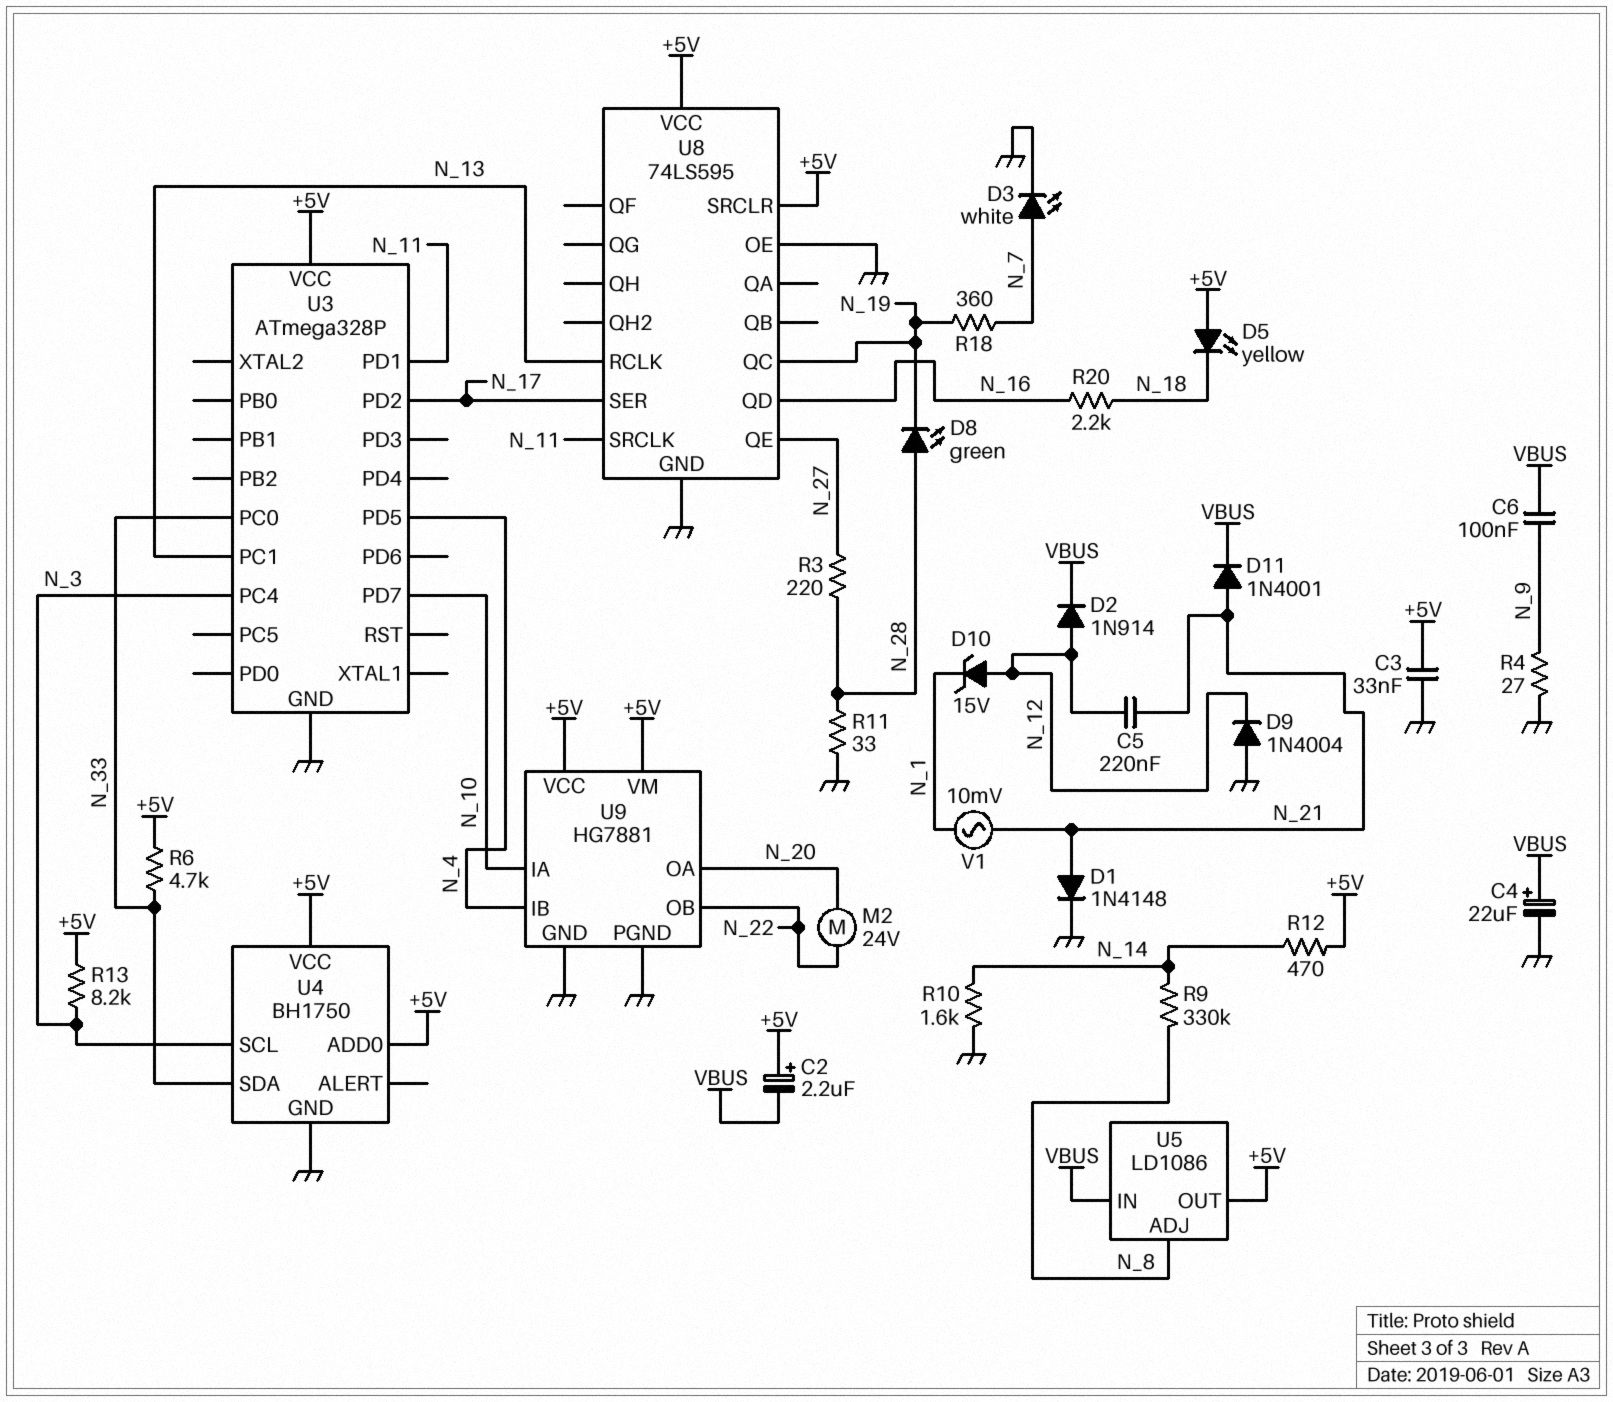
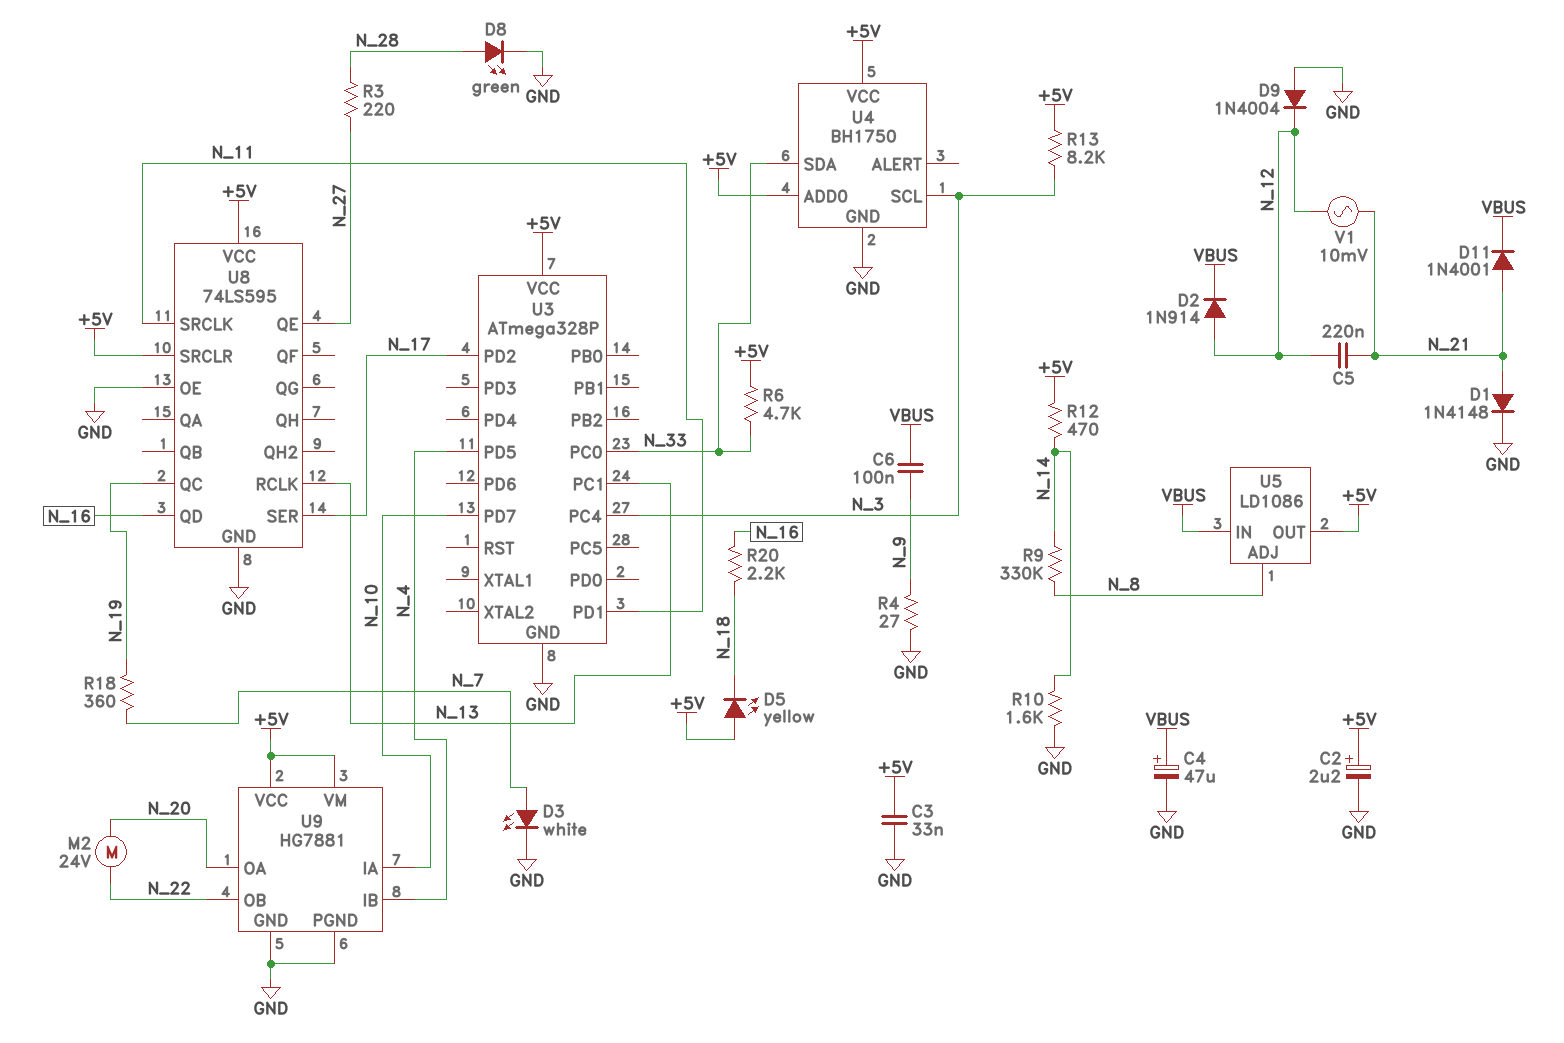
C2: 2.2uF (plus +5V, minus VBUS) -> 2.2uF (plus +5V, minus GND)
C4: 22uF (plus VBUS, minus GND) -> 47uF (plus VBUS, minus GND)
D8: LED green (A N_28, K N_19) -> LED green (A N_28, K GND)
D10: zener 15V (A N_12, K N_1) -> none
R11: 33 (GND, N_28) -> none
V1: AC 10mV (N_1, N_21) -> AC 10mV (N_12, N_21)

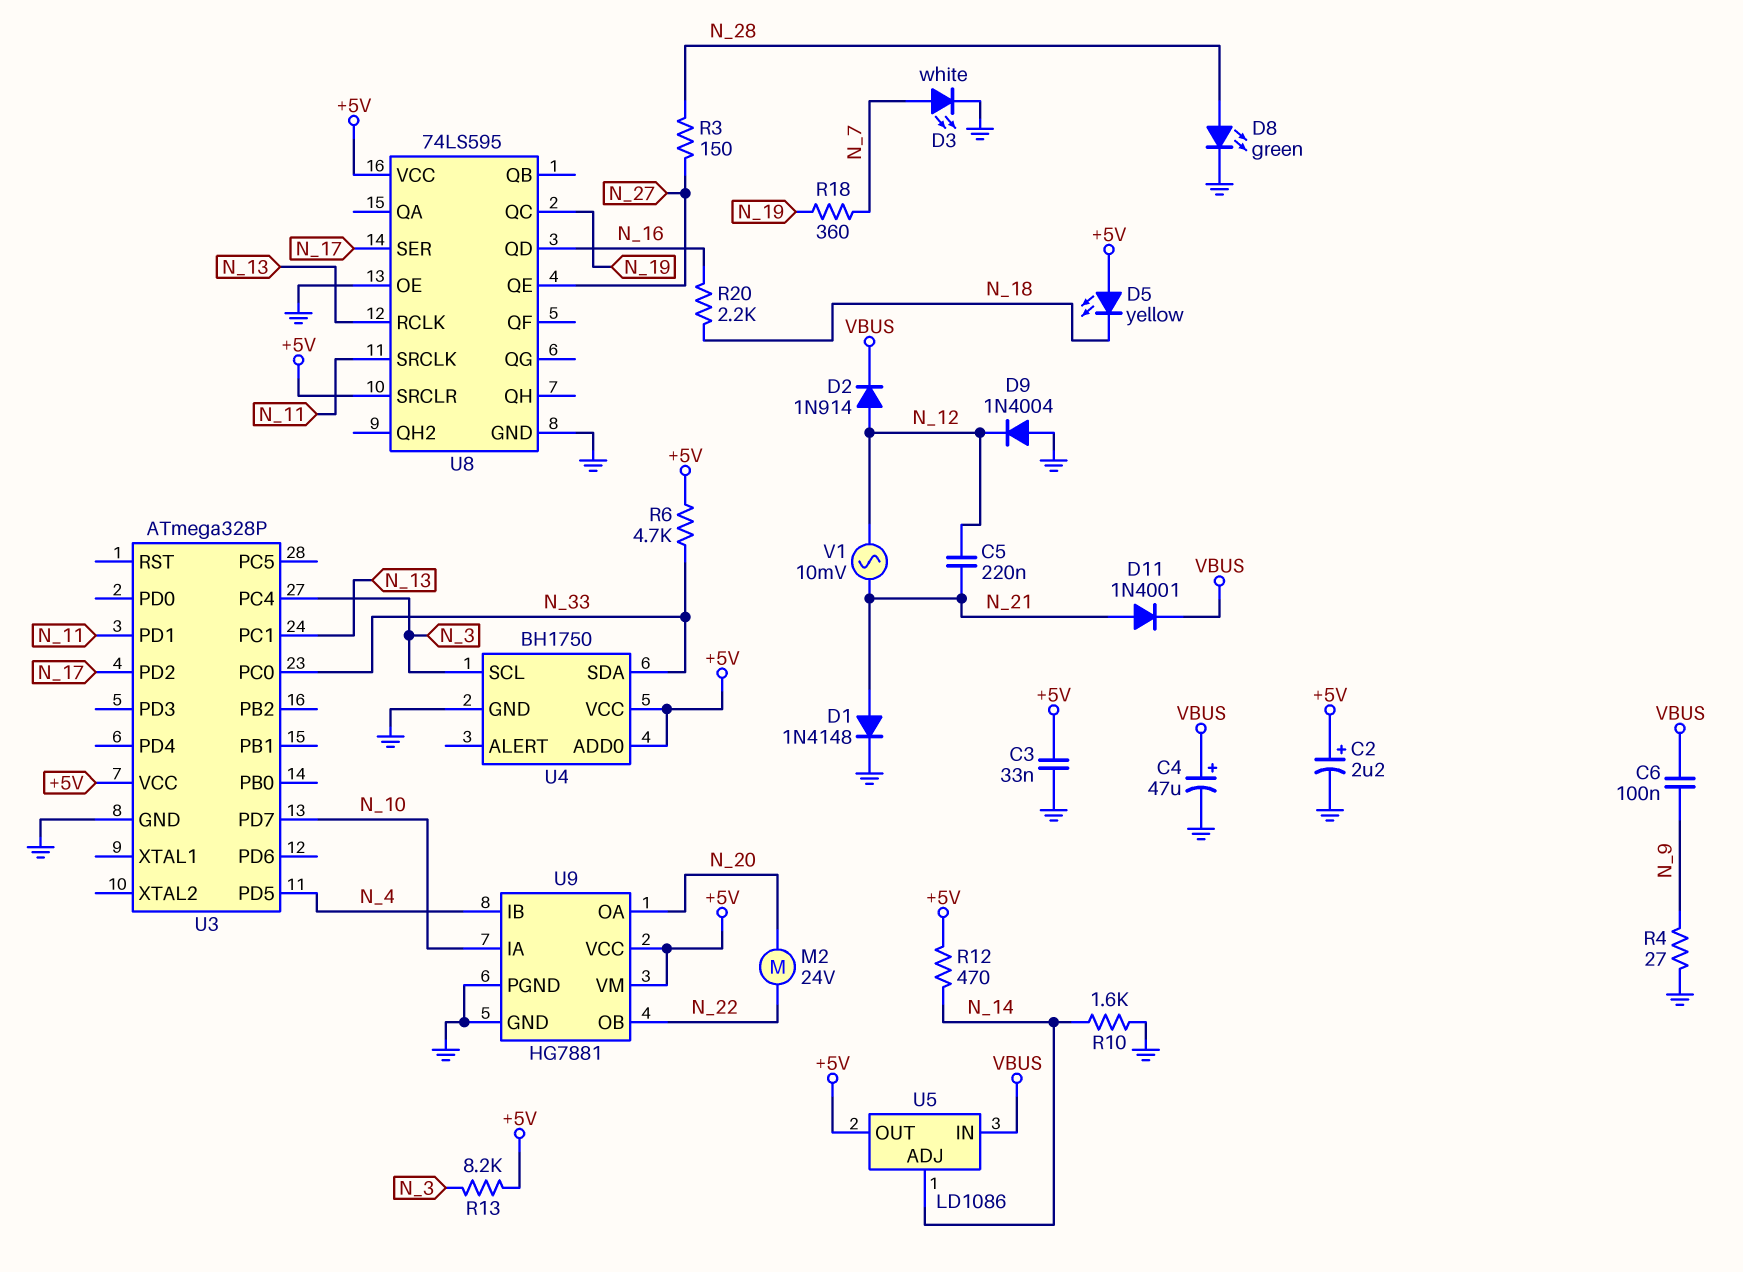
R3: 220 (N_27, N_28) -> 150 (N_27, N_28)
R9: 330k (N_8, N_14) -> none
U5 pin ADJ: N_8 -> N_14

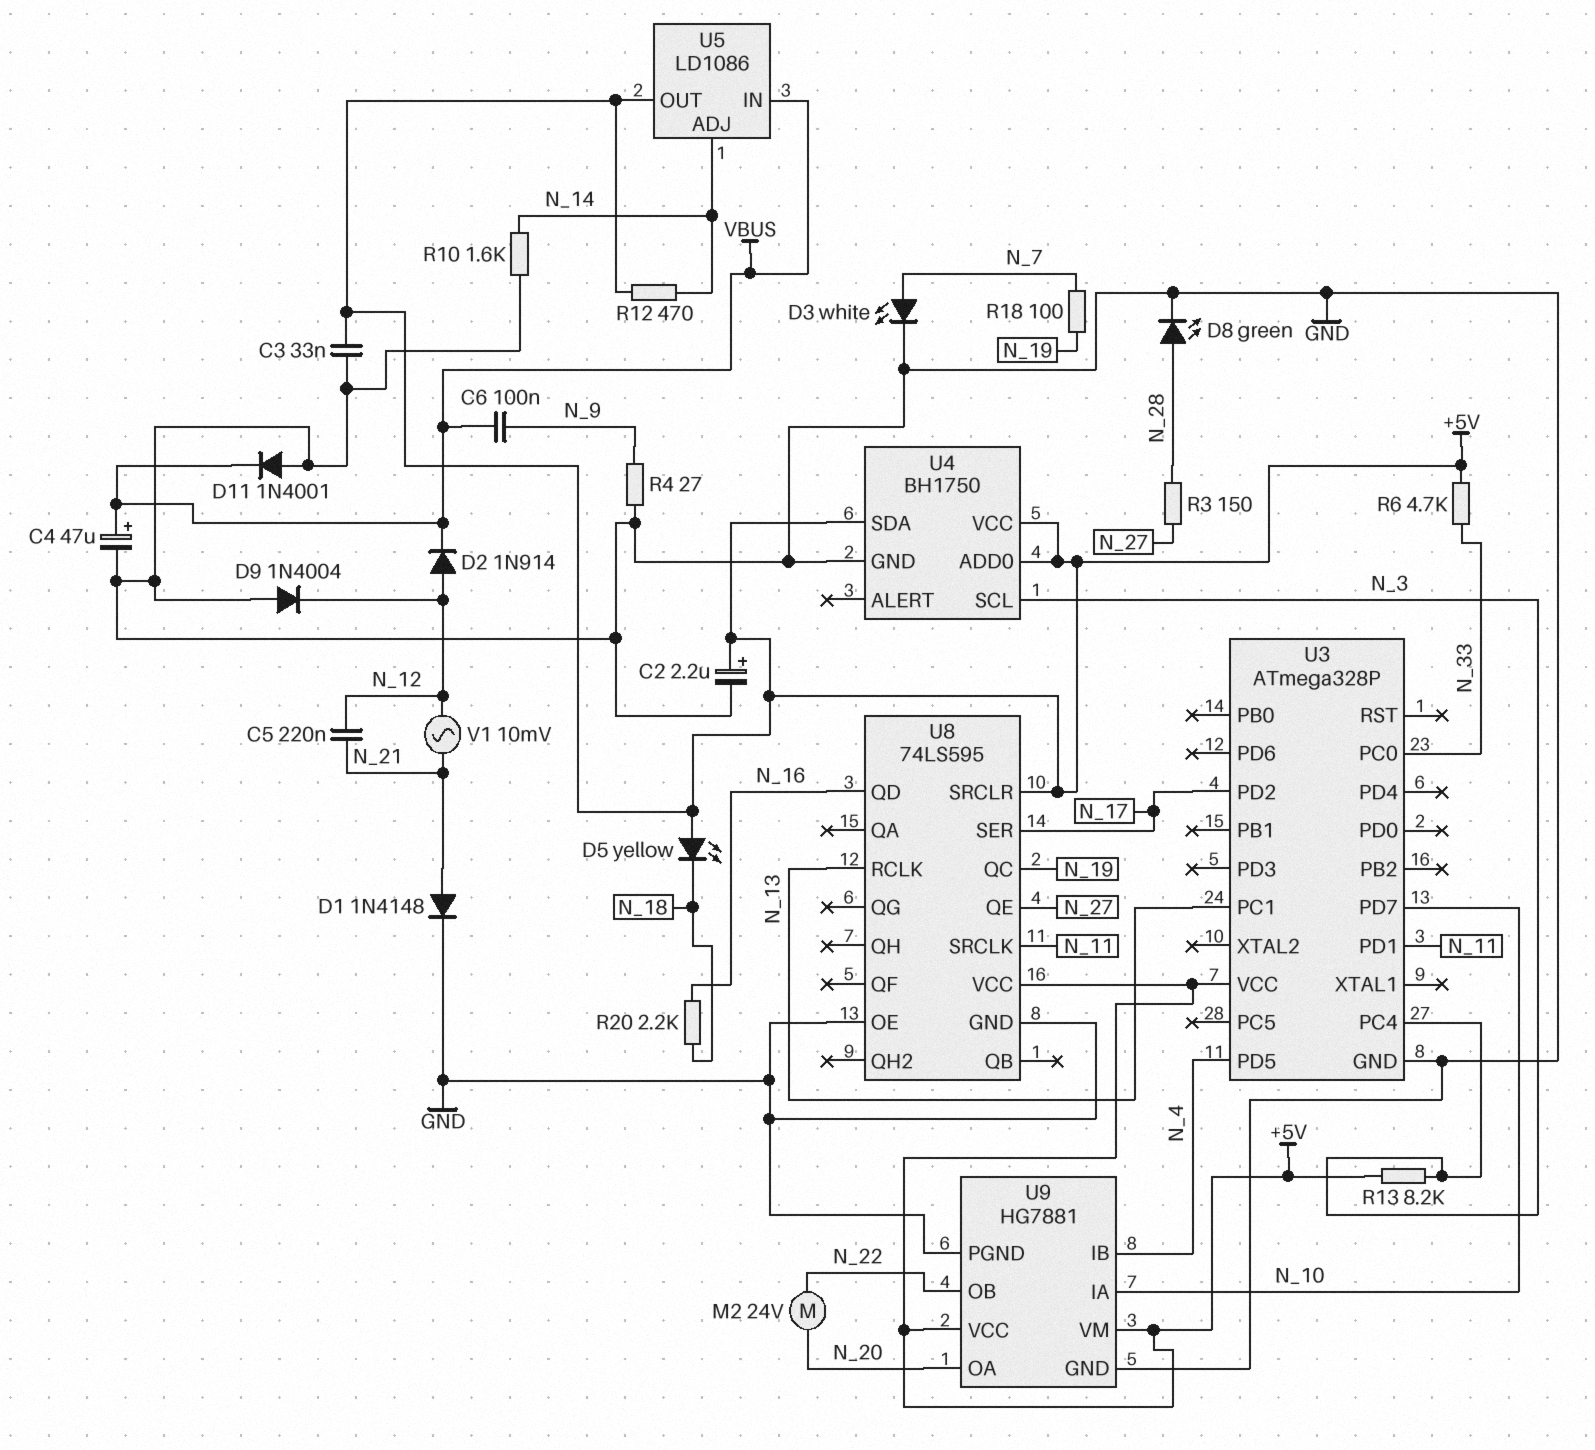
D11: diode 1N4001 (A N_21, K VBUS) -> diode 1N4001 (A GND, K VBUS)
R18: 360 (N_7, N_19) -> 100 (N_7, N_19)
U4 pin SDA: N_33 -> +5V

